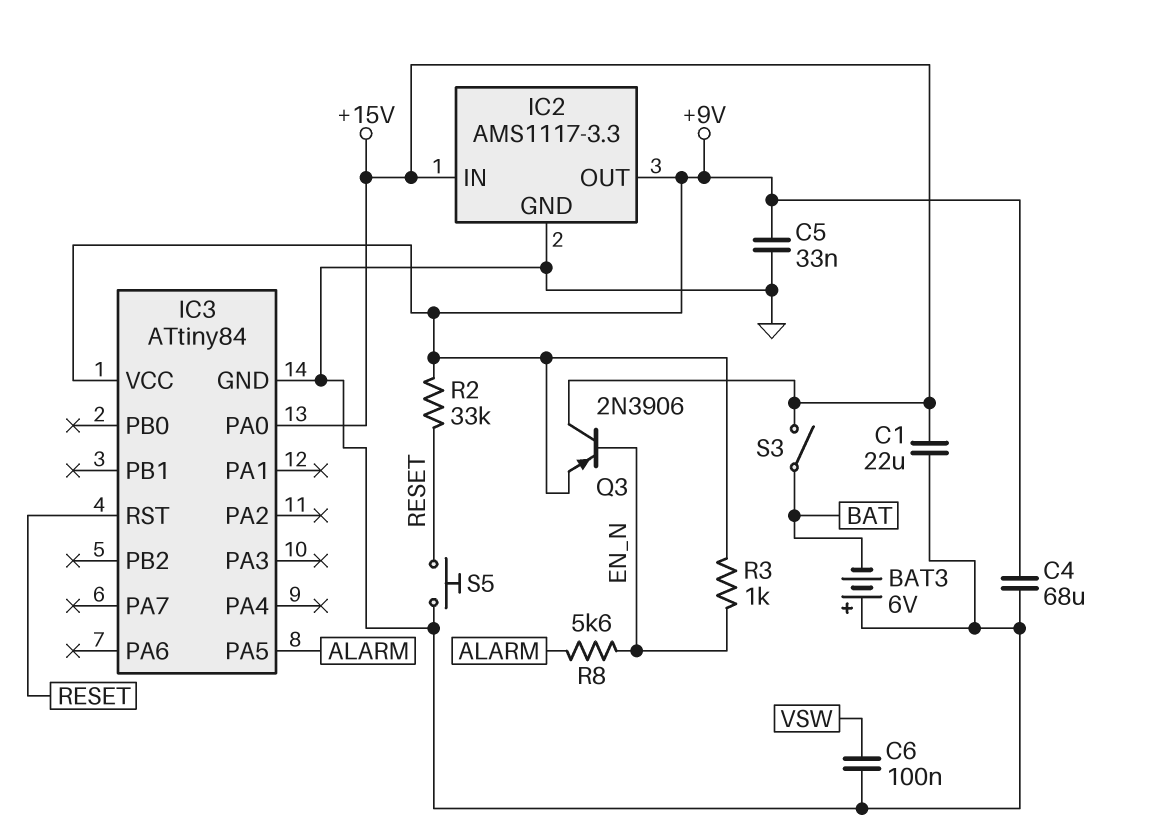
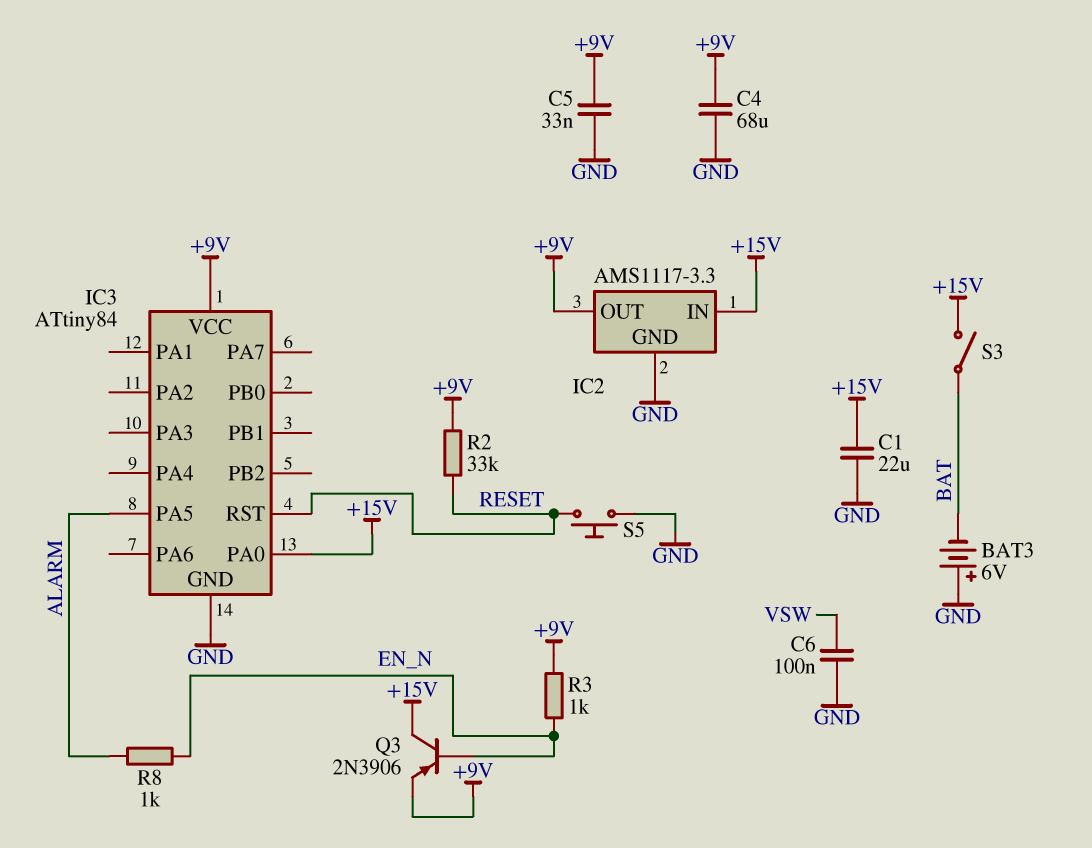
R8: 5.6k (ALARM, EN_N) -> 1k (ALARM, EN_N)

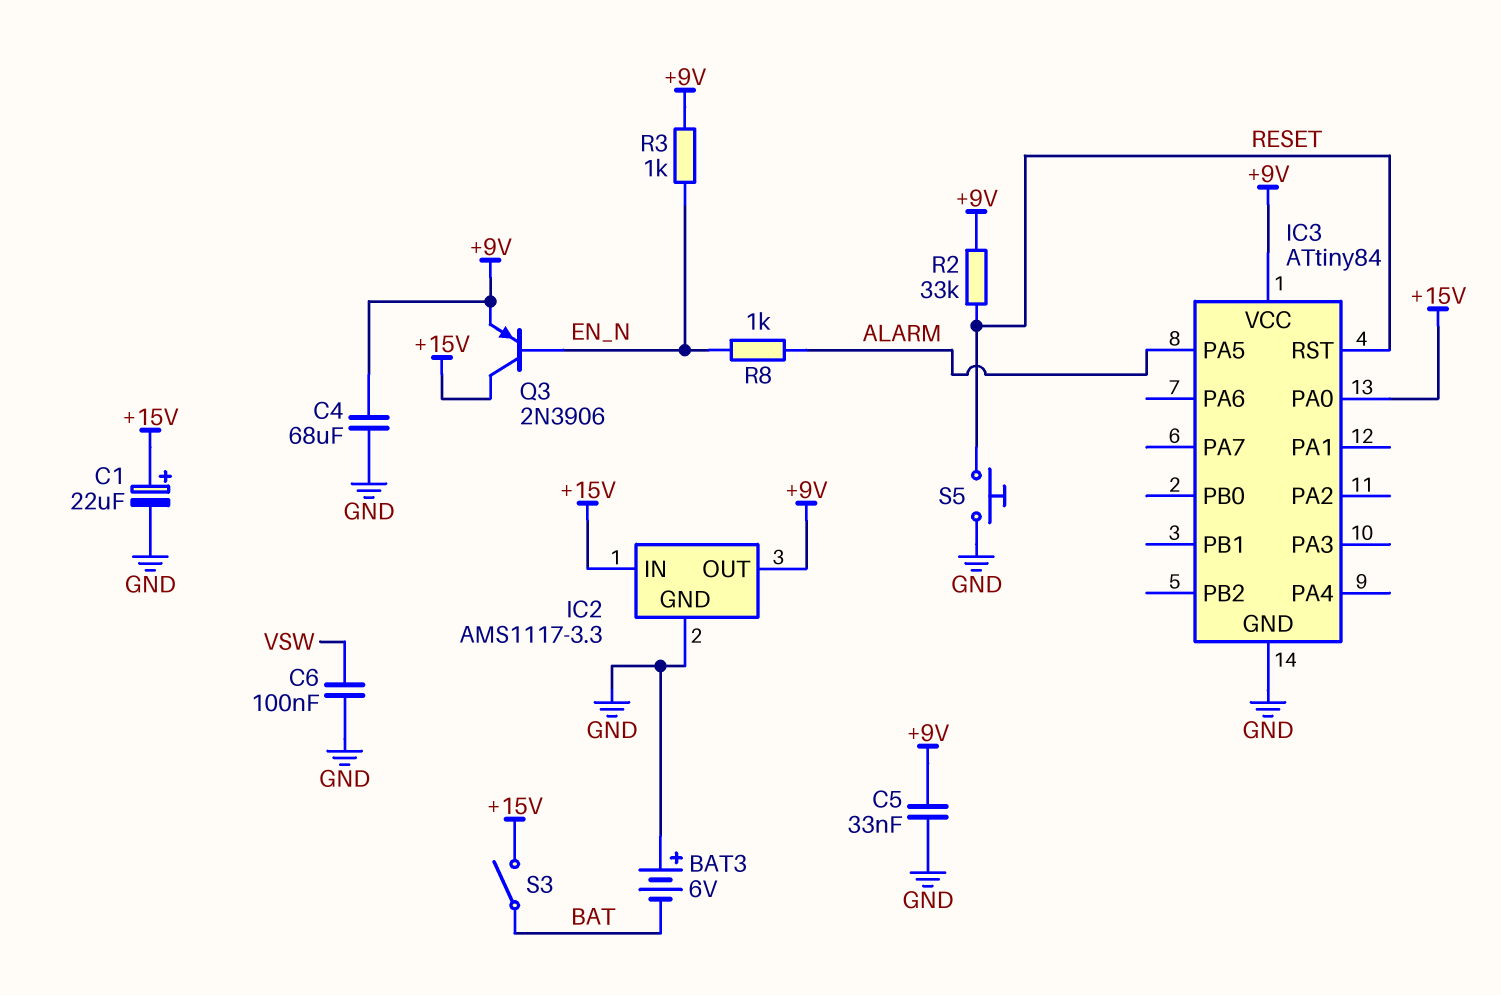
C1: 22uF (+15V, GND) -> 22uF (plus +15V, minus GND)

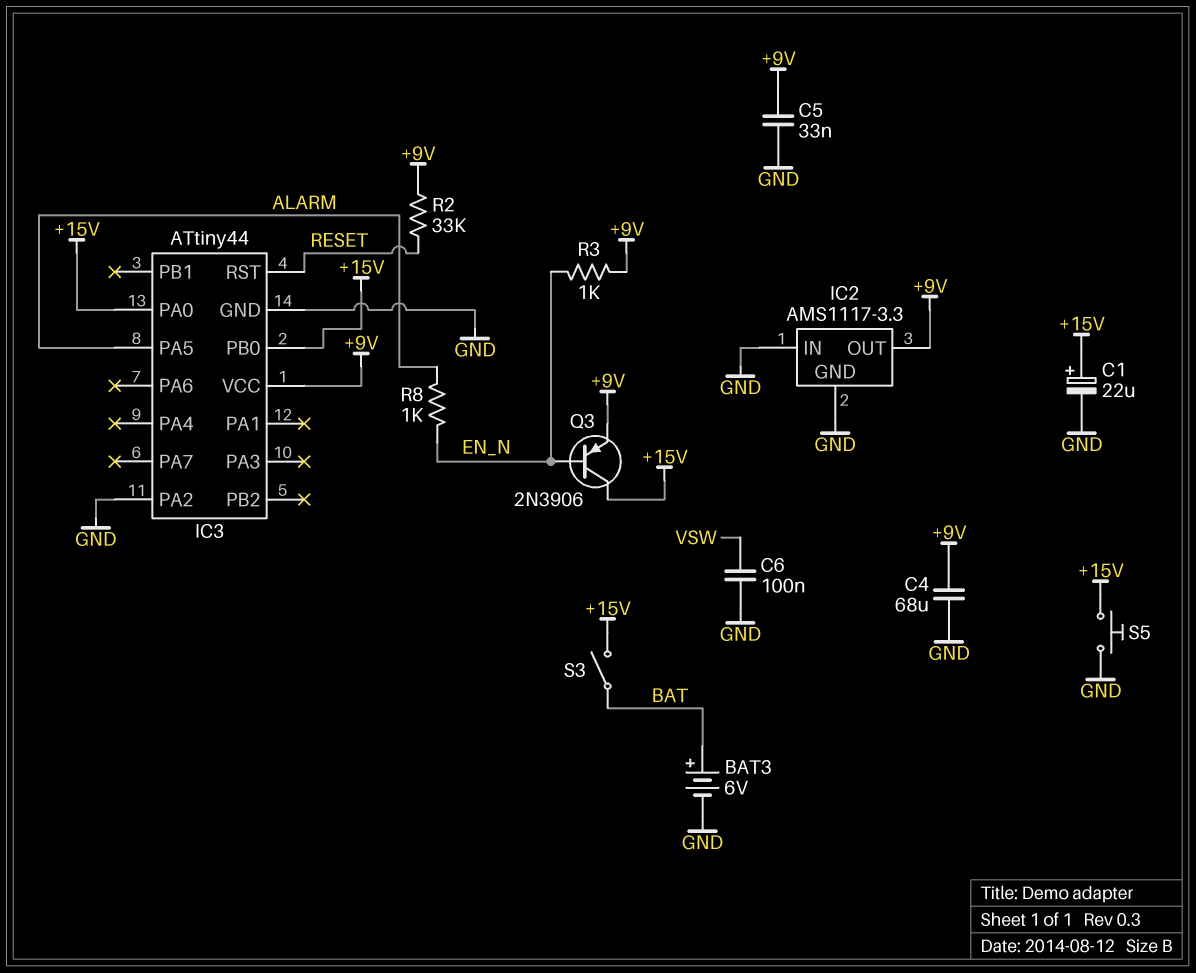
BAT3: 6V (plus GND, minus BAT) -> 6V (plus BAT, minus GND)
IC2 pin IN: +15V -> GND
IC3: ATtiny84 -> ATtiny44
IC3 pin PA2: none -> GND
IC3 pin PB0: none -> +15V
S5: button (GND, RESET) -> button (+15V, GND)

